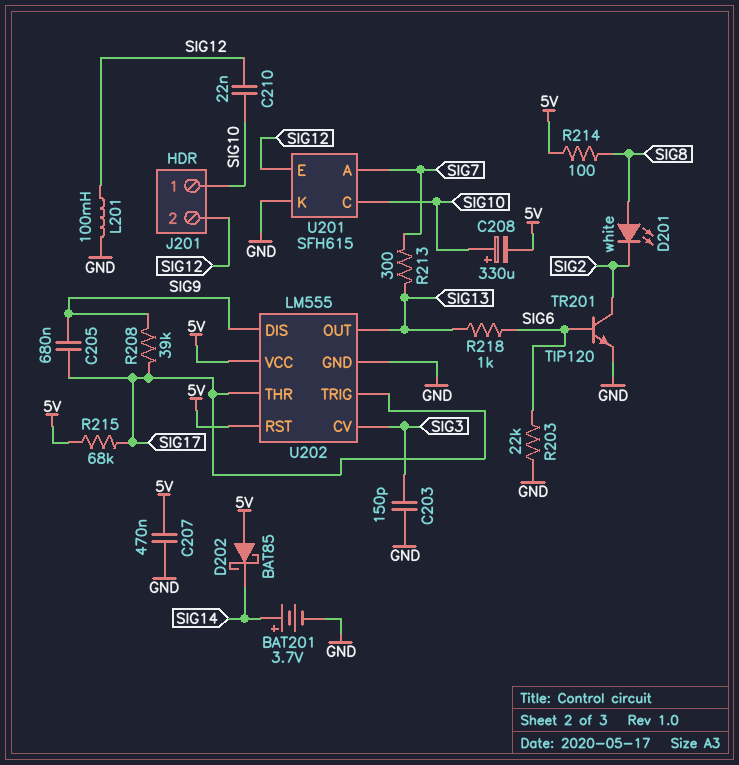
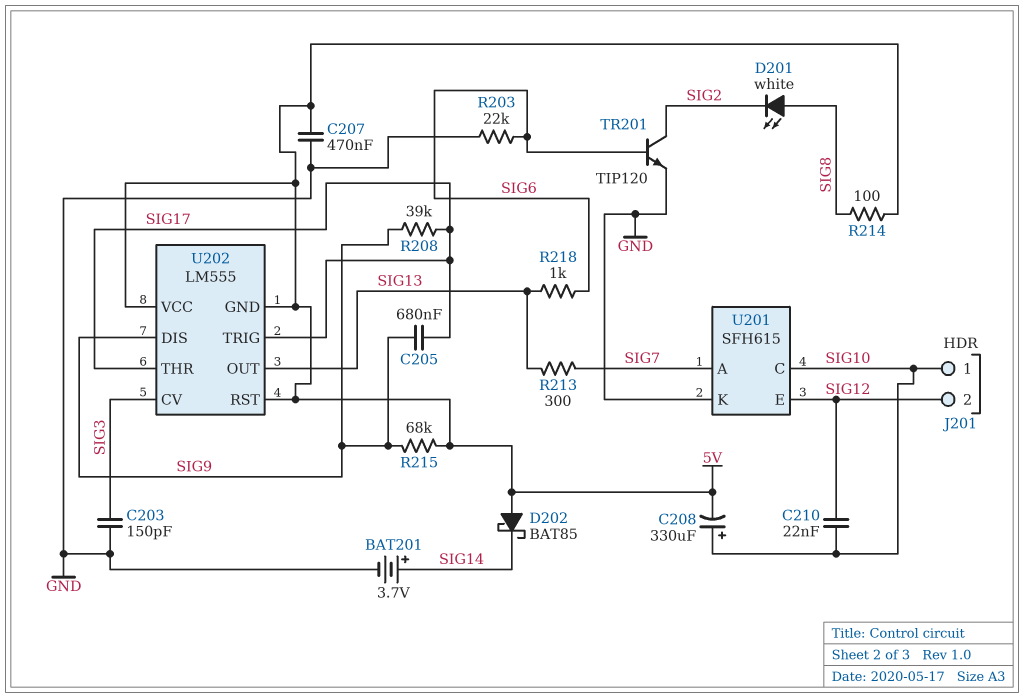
L201: 100mH (GND, SIG12) -> none
R215: 68k (5V, SIG17) -> 68k (5V, SIG9)
U202 pin GND: GND -> 5V

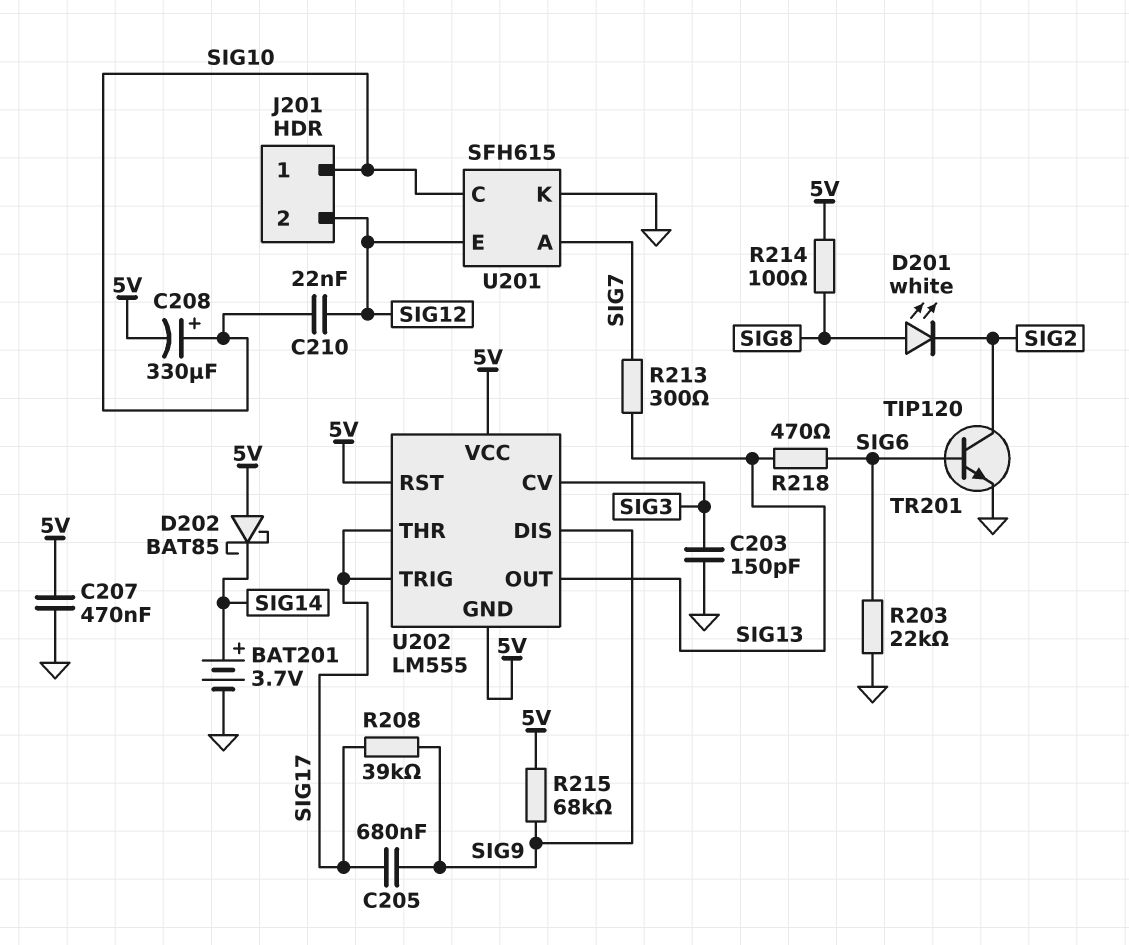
R218: 1k (SIG6, SIG13) -> 470 (SIG6, SIG13)

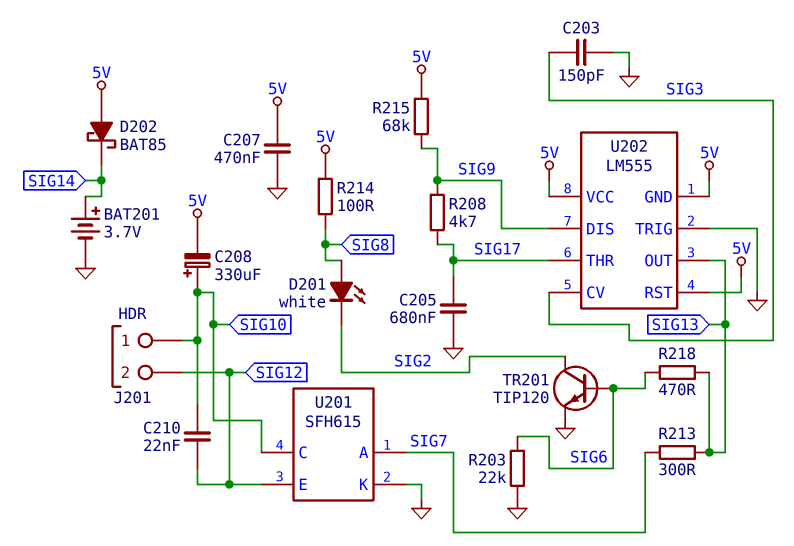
C205: 680nF (SIG9, SIG17) -> 680nF (GND, SIG17)
R208: 39k (SIG9, SIG17) -> 4.7k (SIG9, SIG17)
U202 pin TRIG: SIG17 -> GND

